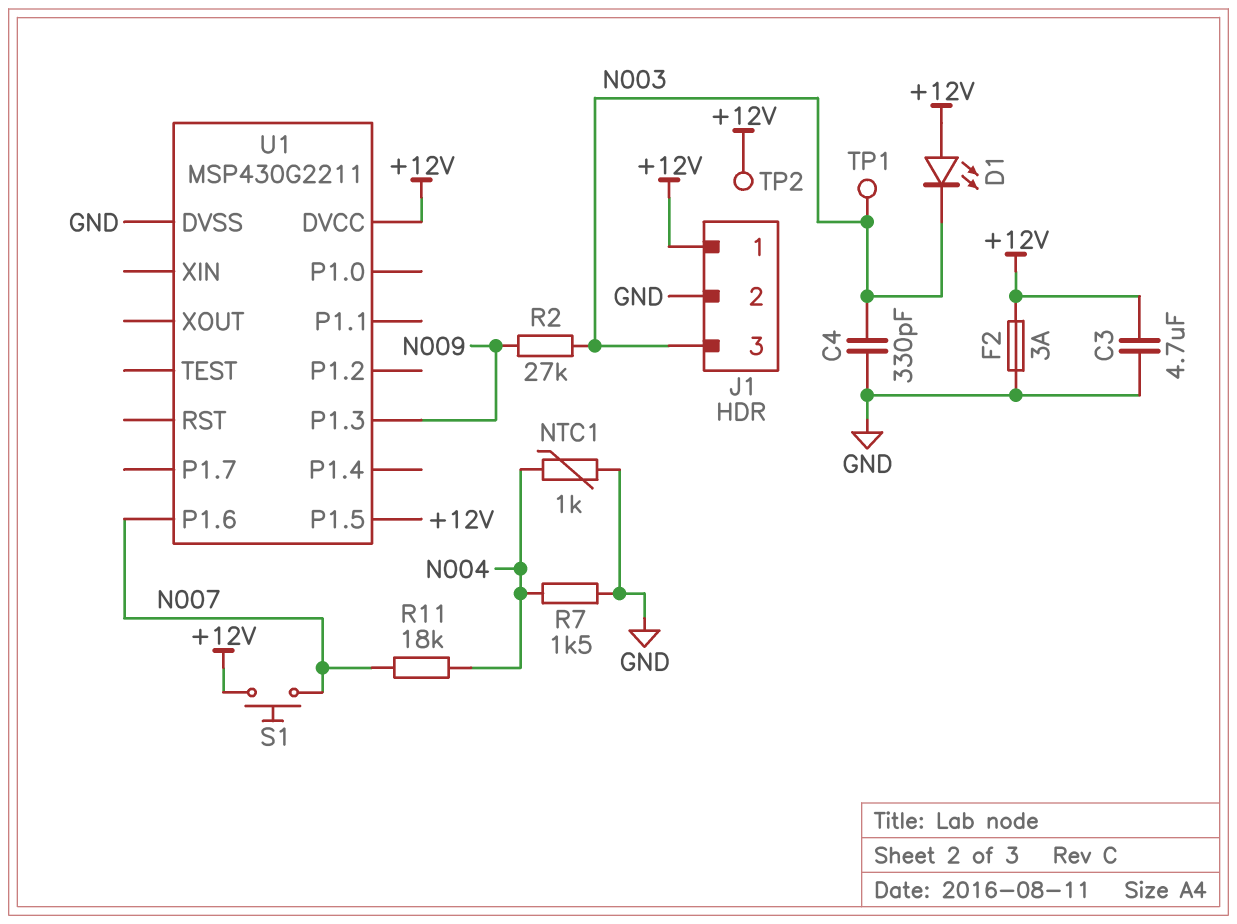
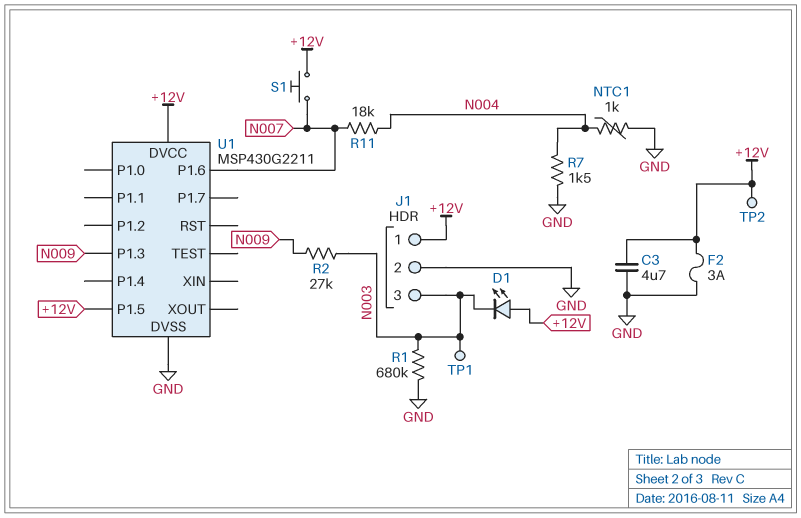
C4: 330pF (GND, N003) -> none
R1: none -> 680k (GND, N003)

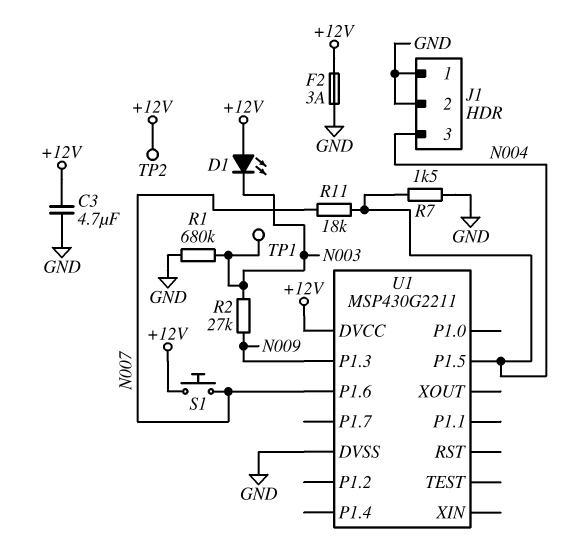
J1 pin 1: +12V -> GND
J1 pin 3: N003 -> N004
NTC1: 1k (GND, N004) -> none
U1 pin P1.5: +12V -> N004

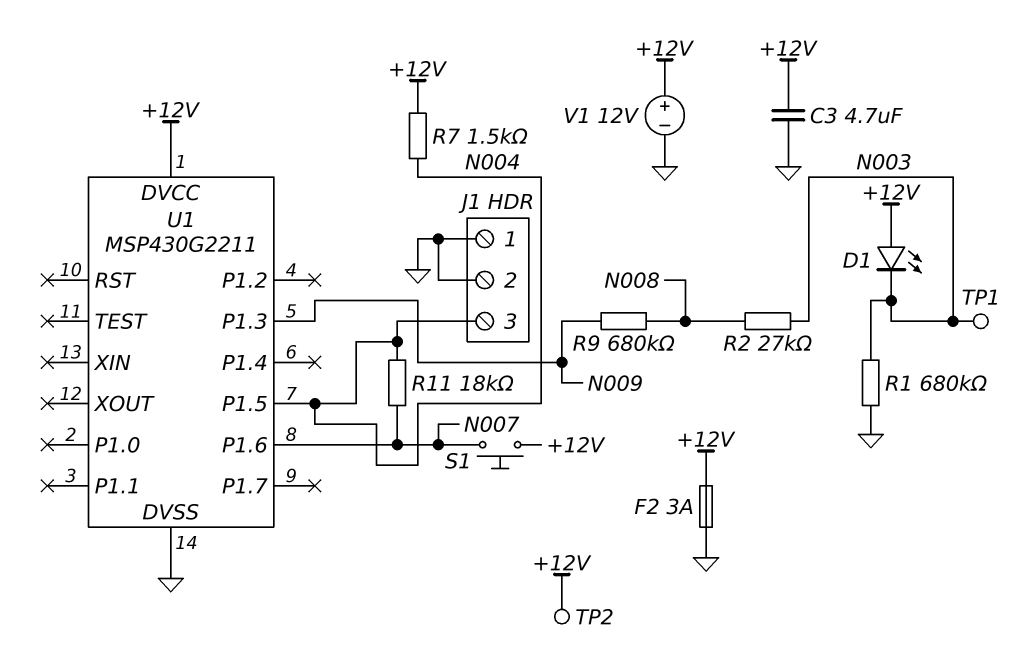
R2: 27k (N003, N009) -> 27k (N003, N008)
R7: 1.5k (GND, N004) -> 1.5k (+12V, N004)
R9: none -> 680k (N008, N009)
V1: none -> 12V (plus +12V, minus GND)

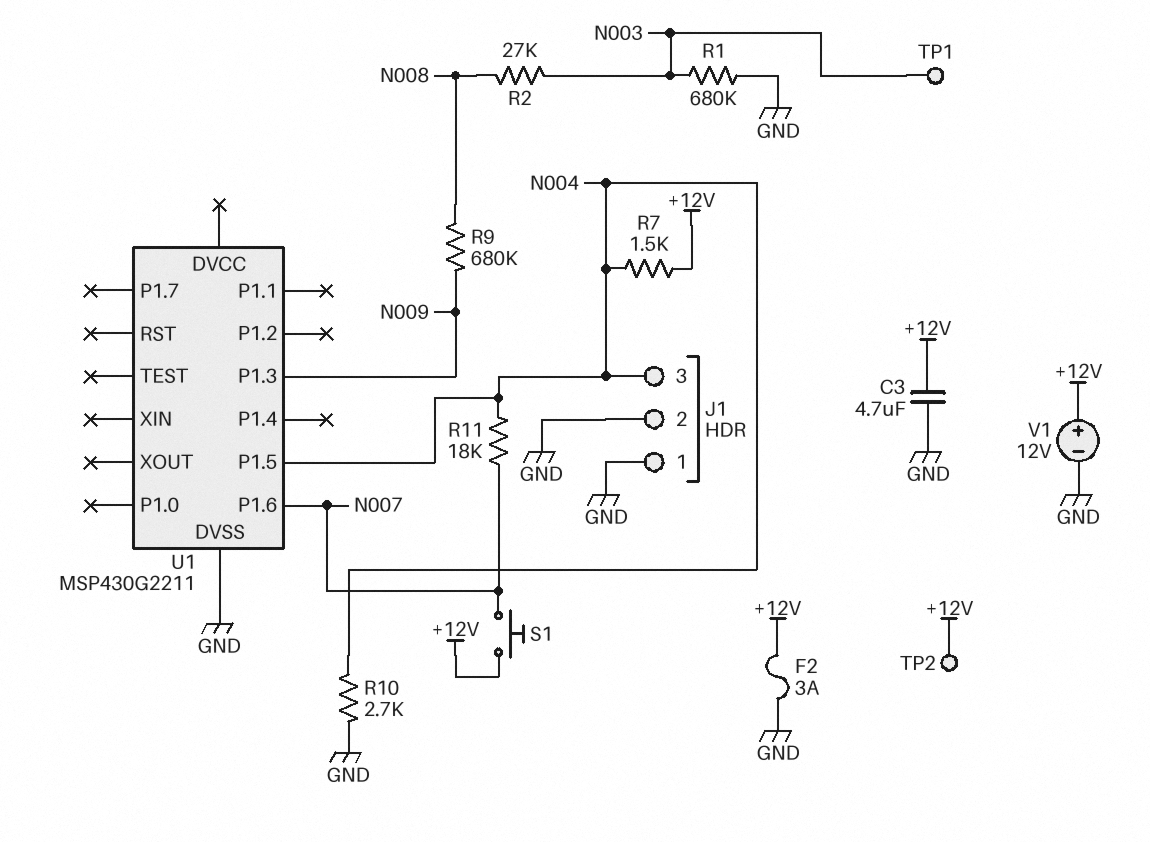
D1: LED (A +12V, K N003) -> none
R10: none -> 2.7k (GND, N004)
U1 pin DVCC: +12V -> none

